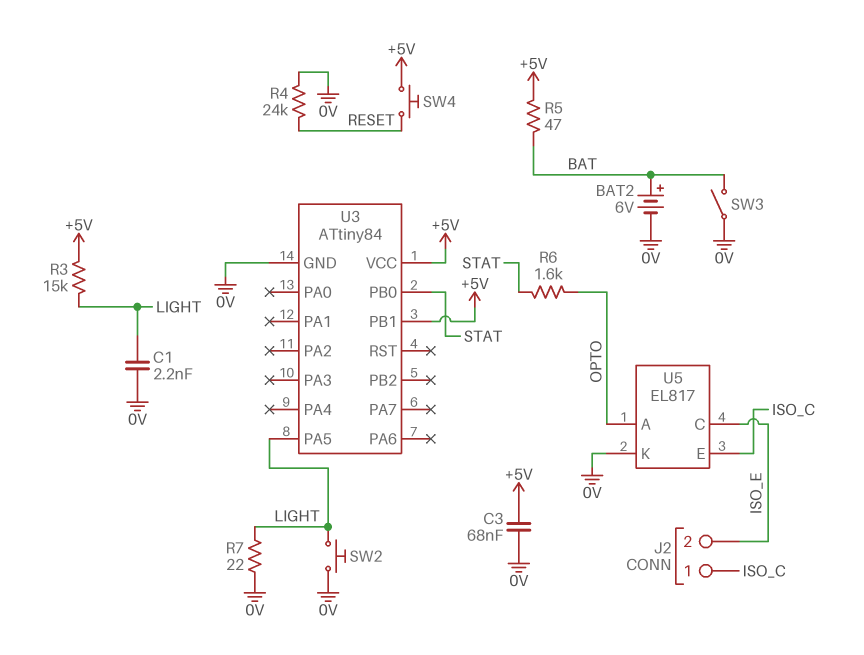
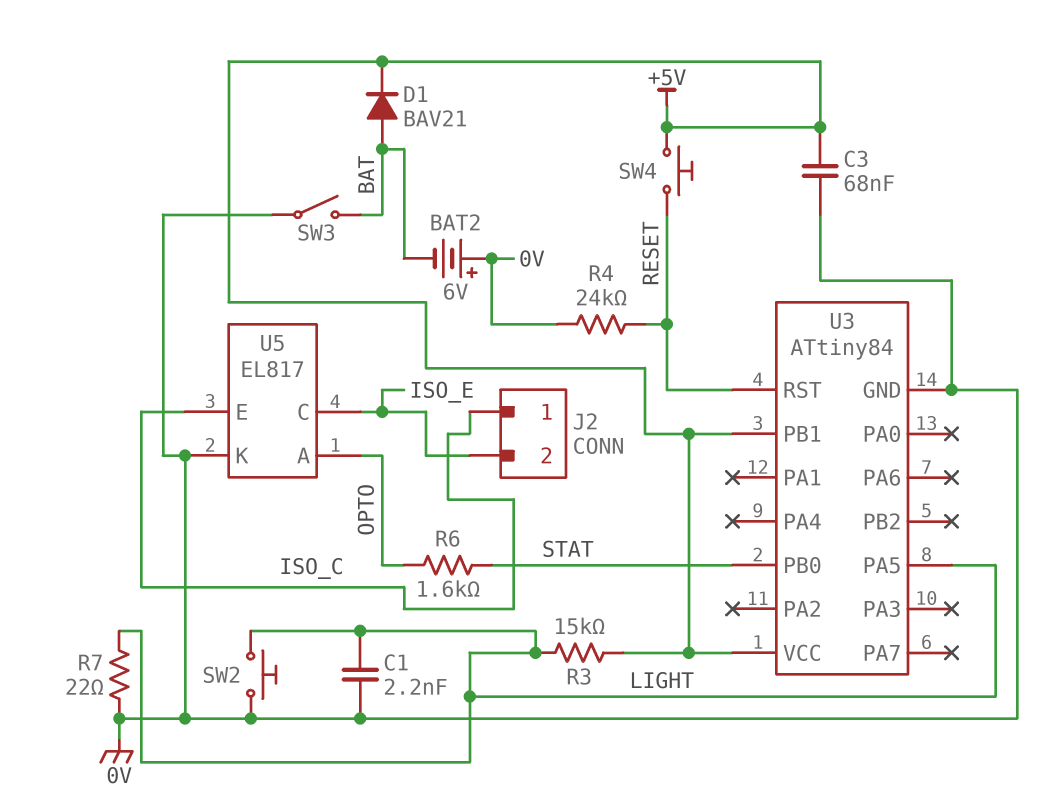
BAT2: 6V (plus BAT, minus 0V) -> 6V (plus 0V, minus BAT)
D1: none -> diode BAV21 (A BAT, K +5V)
R5: 47 (+5V, BAT) -> none
U3 pin RST: none -> RESET

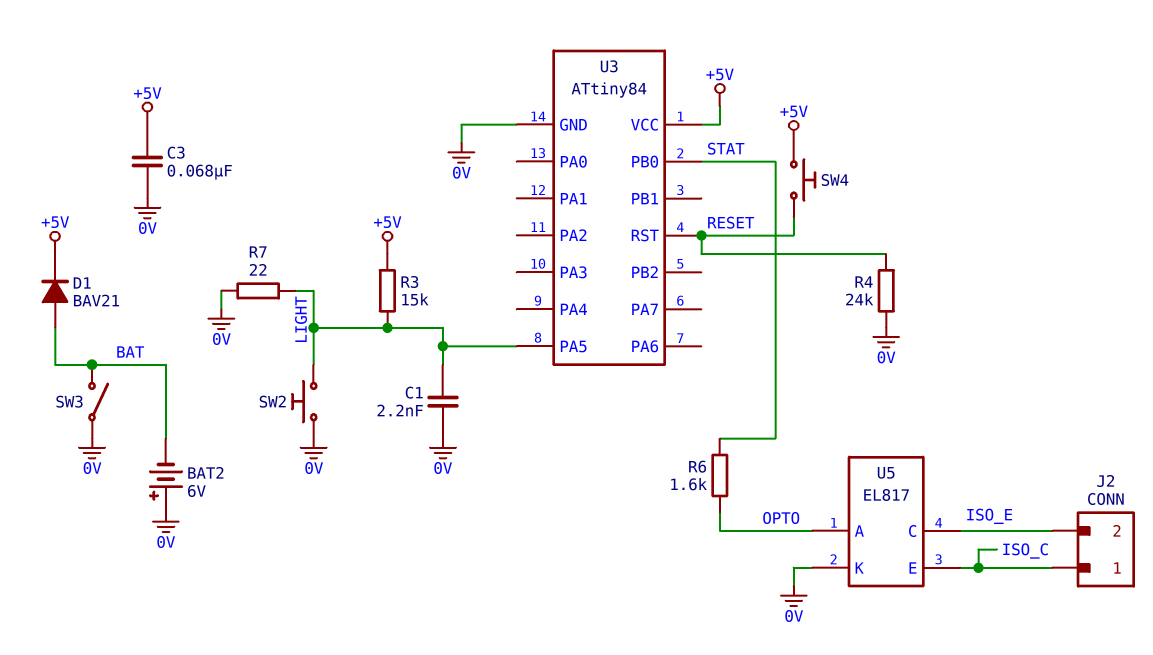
U3 pin PB1: +5V -> none

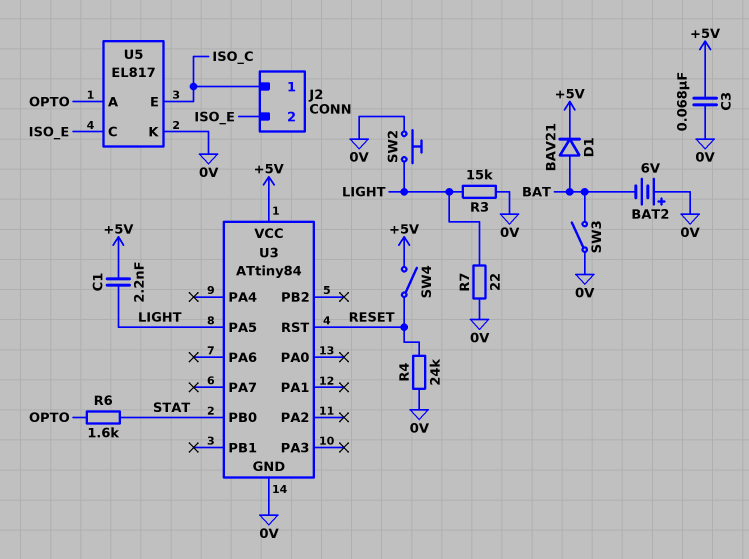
C1: 2.2nF (0V, LIGHT) -> 2.2nF (+5V, LIGHT)
R3: 15k (+5V, LIGHT) -> 15k (0V, LIGHT)
SW4: button (+5V, RESET) -> switch (+5V, RESET)

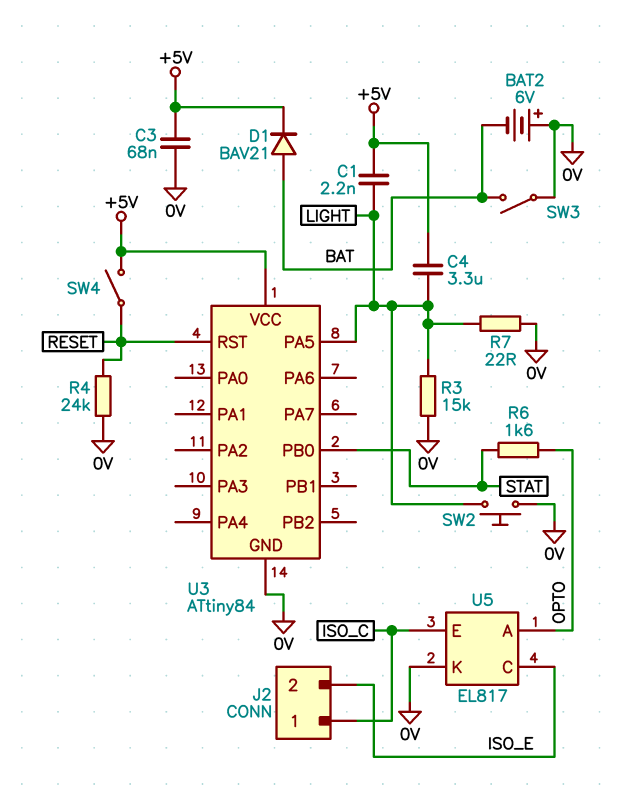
C4: none -> 3.3uF (+5V, LIGHT)

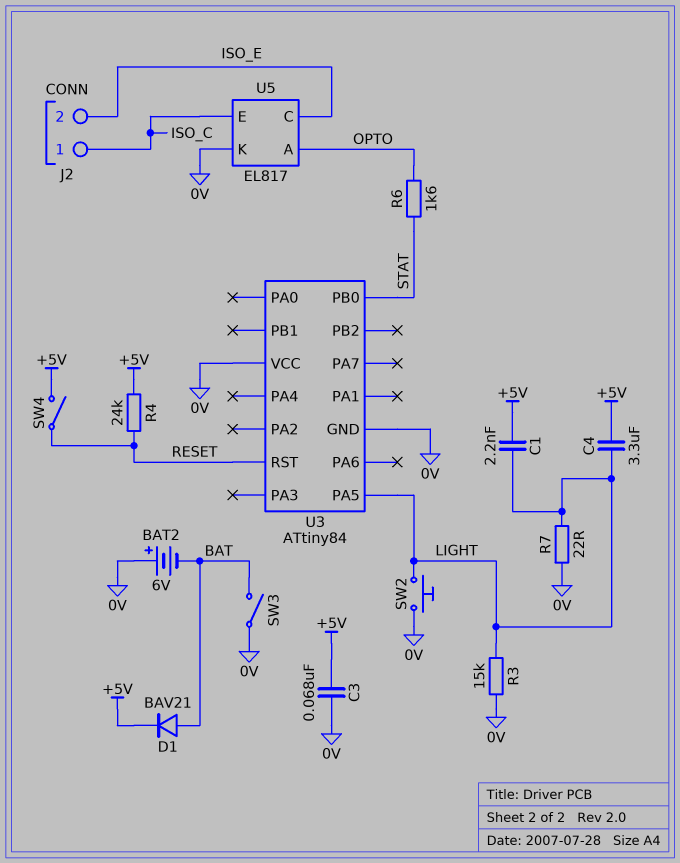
R4: 24k (0V, RESET) -> 24k (+5V, RESET)
U3 pin VCC: +5V -> 0V

